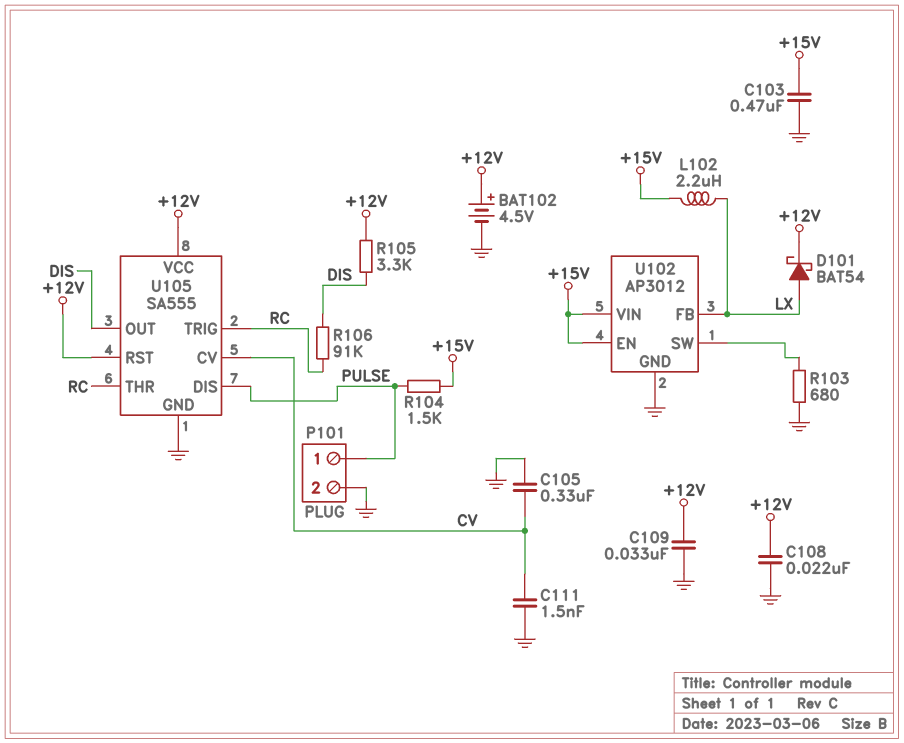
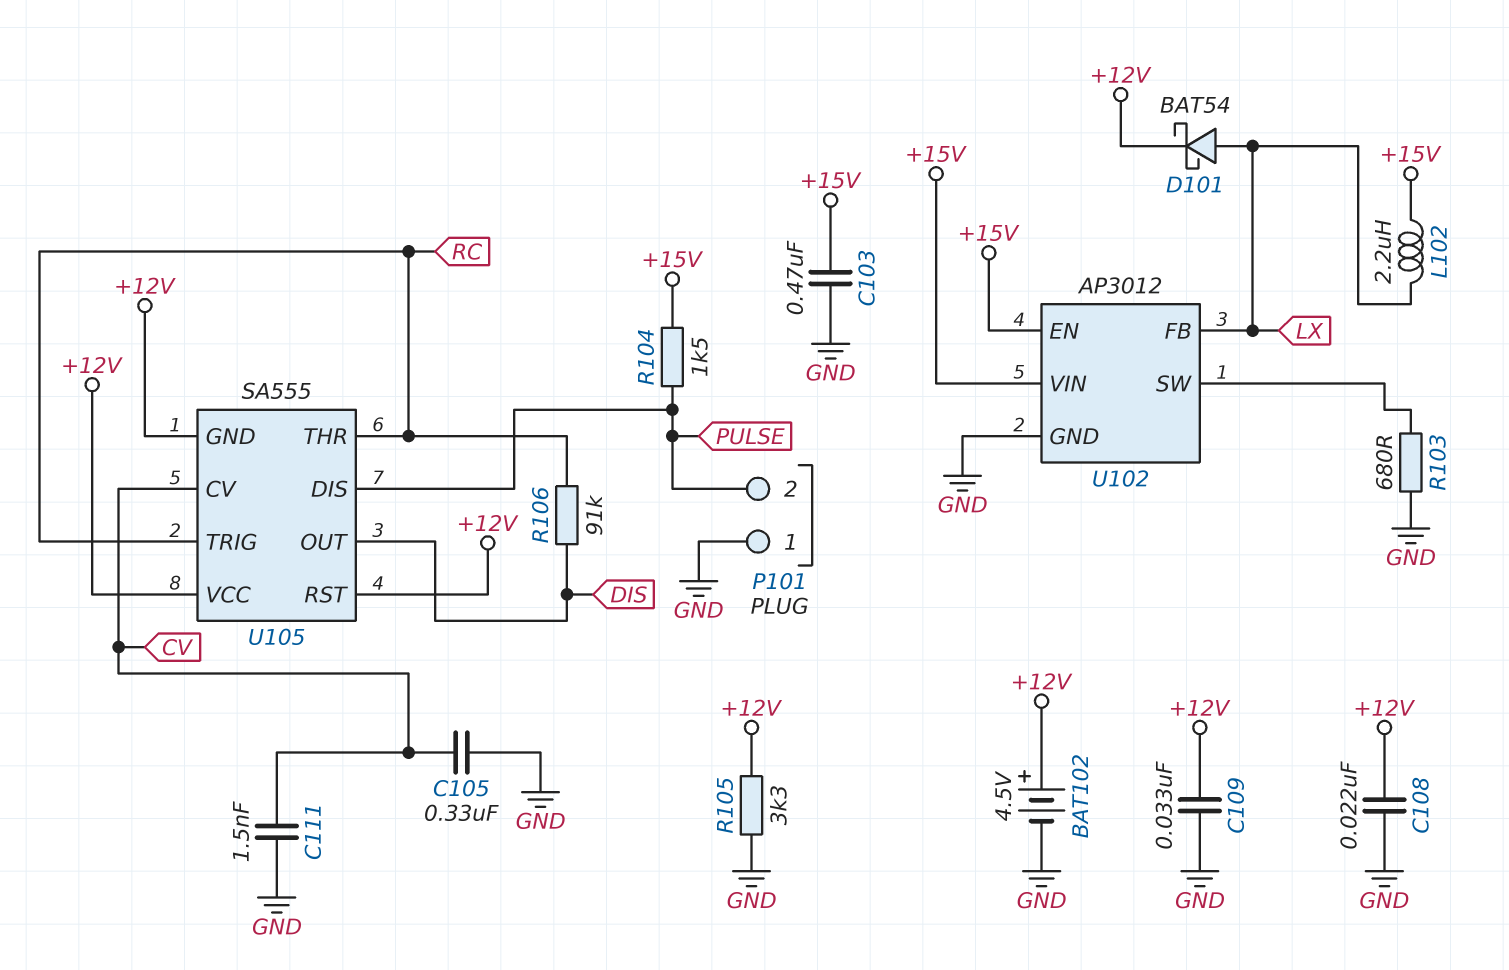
P101 pin 1: PULSE -> GND
P101 pin 2: GND -> PULSE
R105: 3.3k (+12V, DIS) -> 3.3k (+12V, GND)
U105 pin GND: GND -> +12V

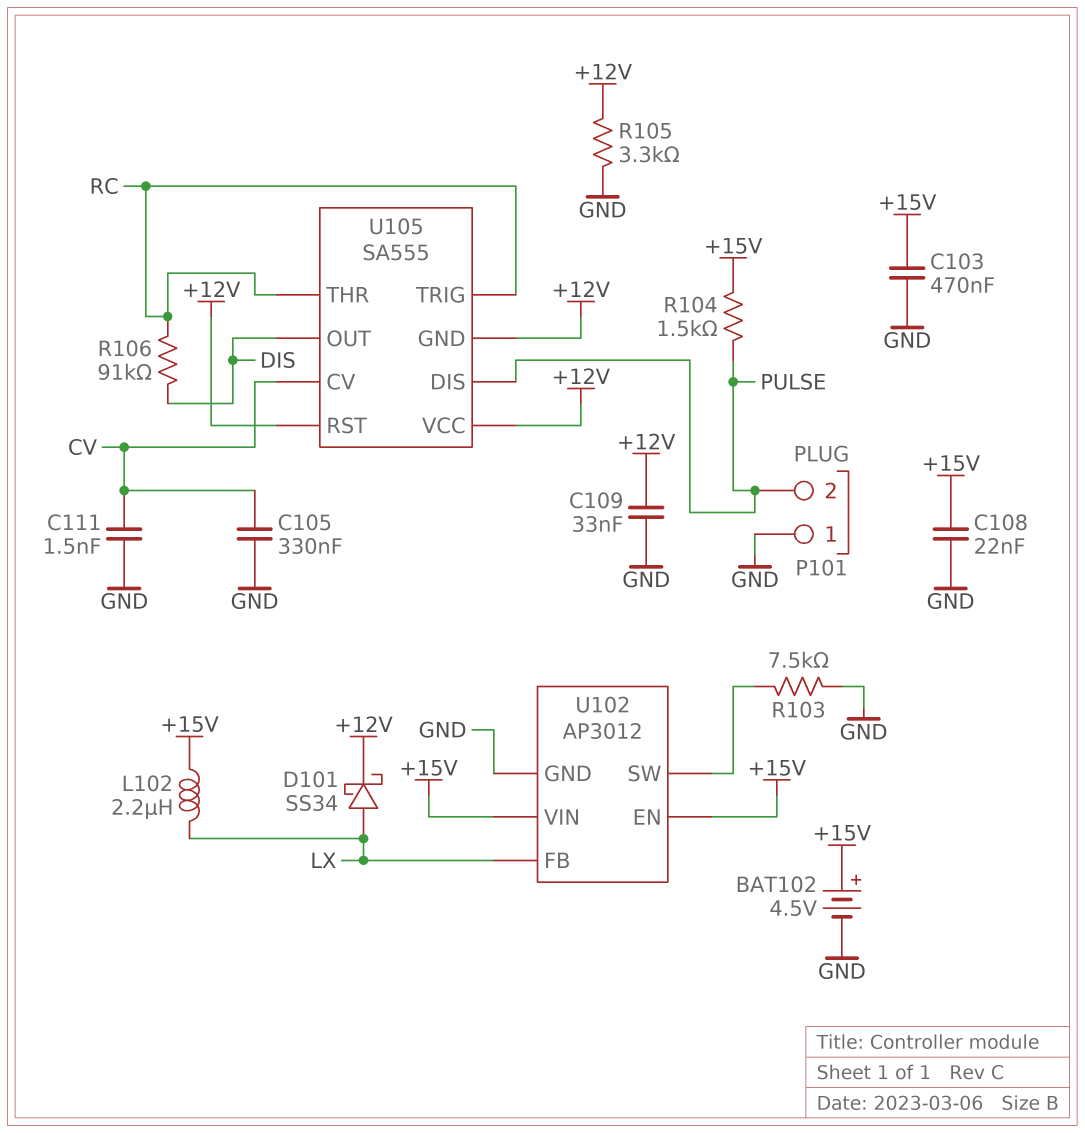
BAT102: 4.5V (plus +12V, minus GND) -> 4.5V (plus +15V, minus GND)
C108: 22nF (+12V, GND) -> 22nF (+15V, GND)
D101: schottky BAT54 (A LX, K +12V) -> schottky SS34 (A LX, K +12V)
R103: 680 (GND, U102/SW) -> 7.5k (GND, U102/SW)

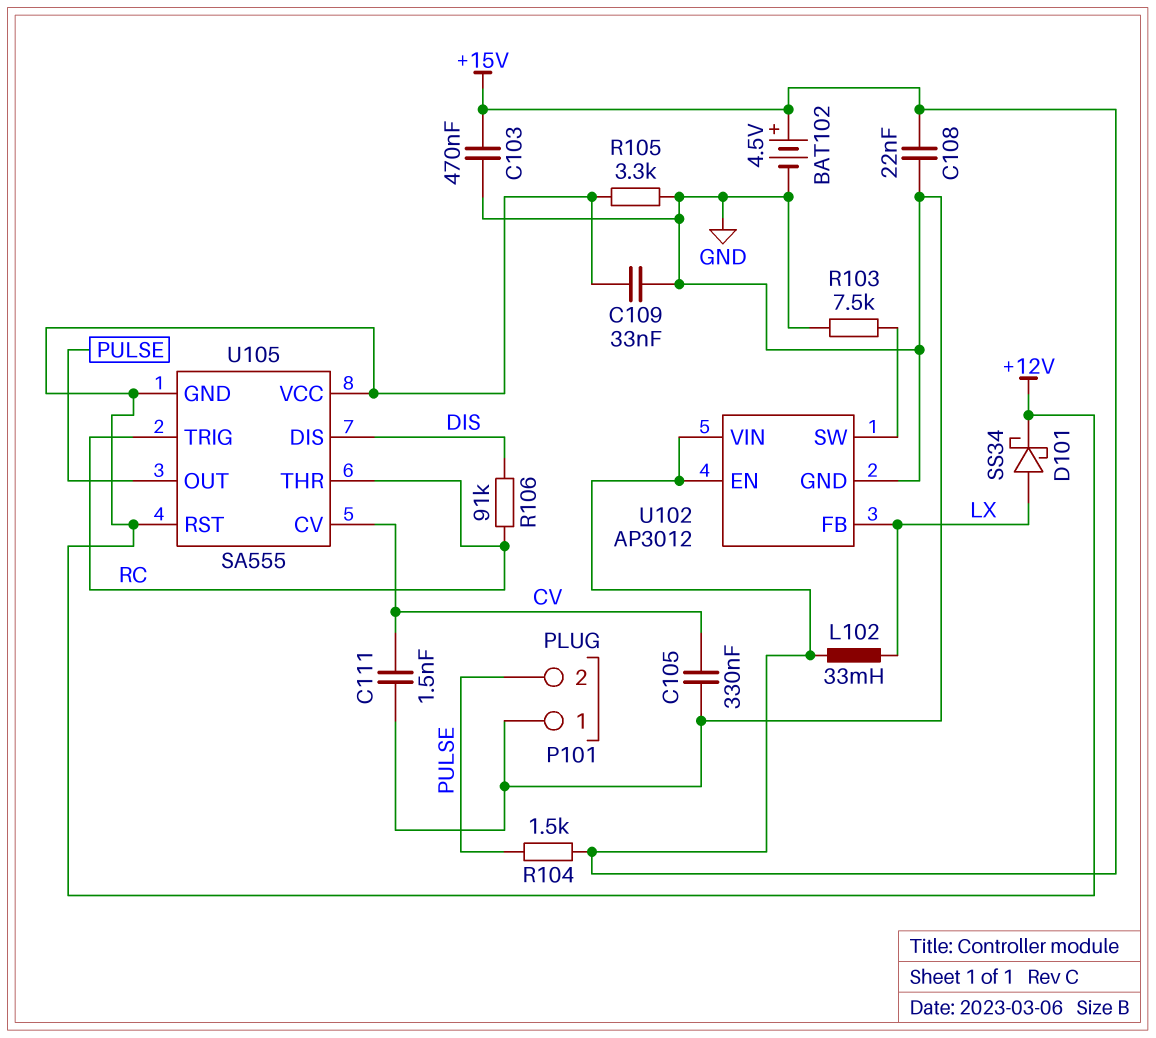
L102: 2.2uH (+15V, LX) -> 33mH (+15V, LX)
U105 pin DIS: PULSE -> DIS
U105 pin OUT: DIS -> PULSE

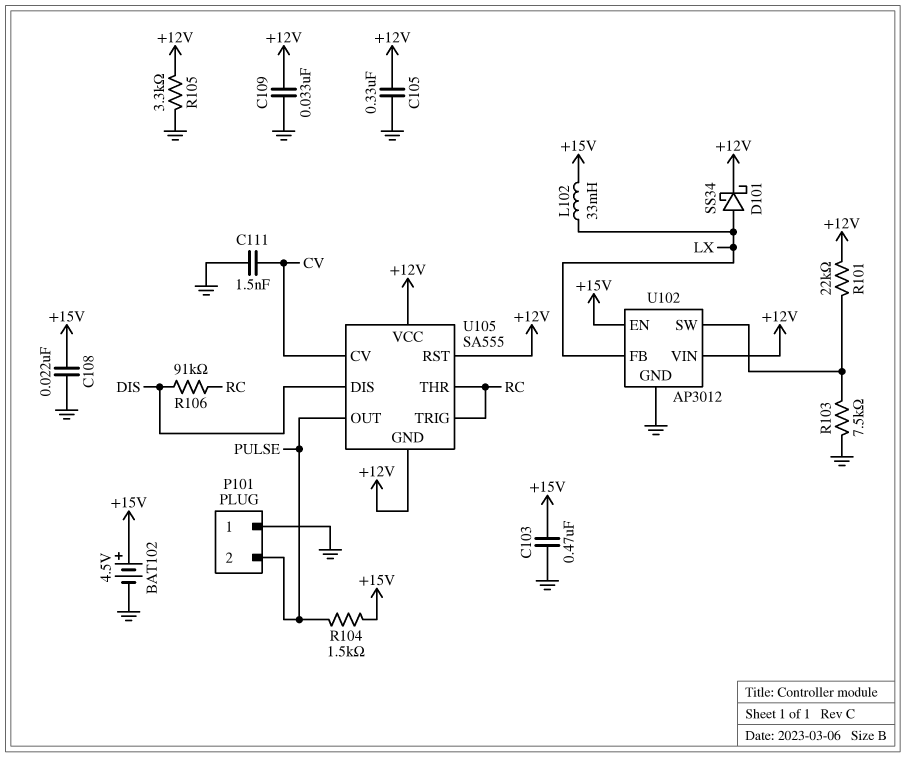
C105: 330nF (CV, GND) -> 330nF (+12V, GND)
R101: none -> 22k (+12V, U102/SW)
U102 pin VIN: +15V -> +12V

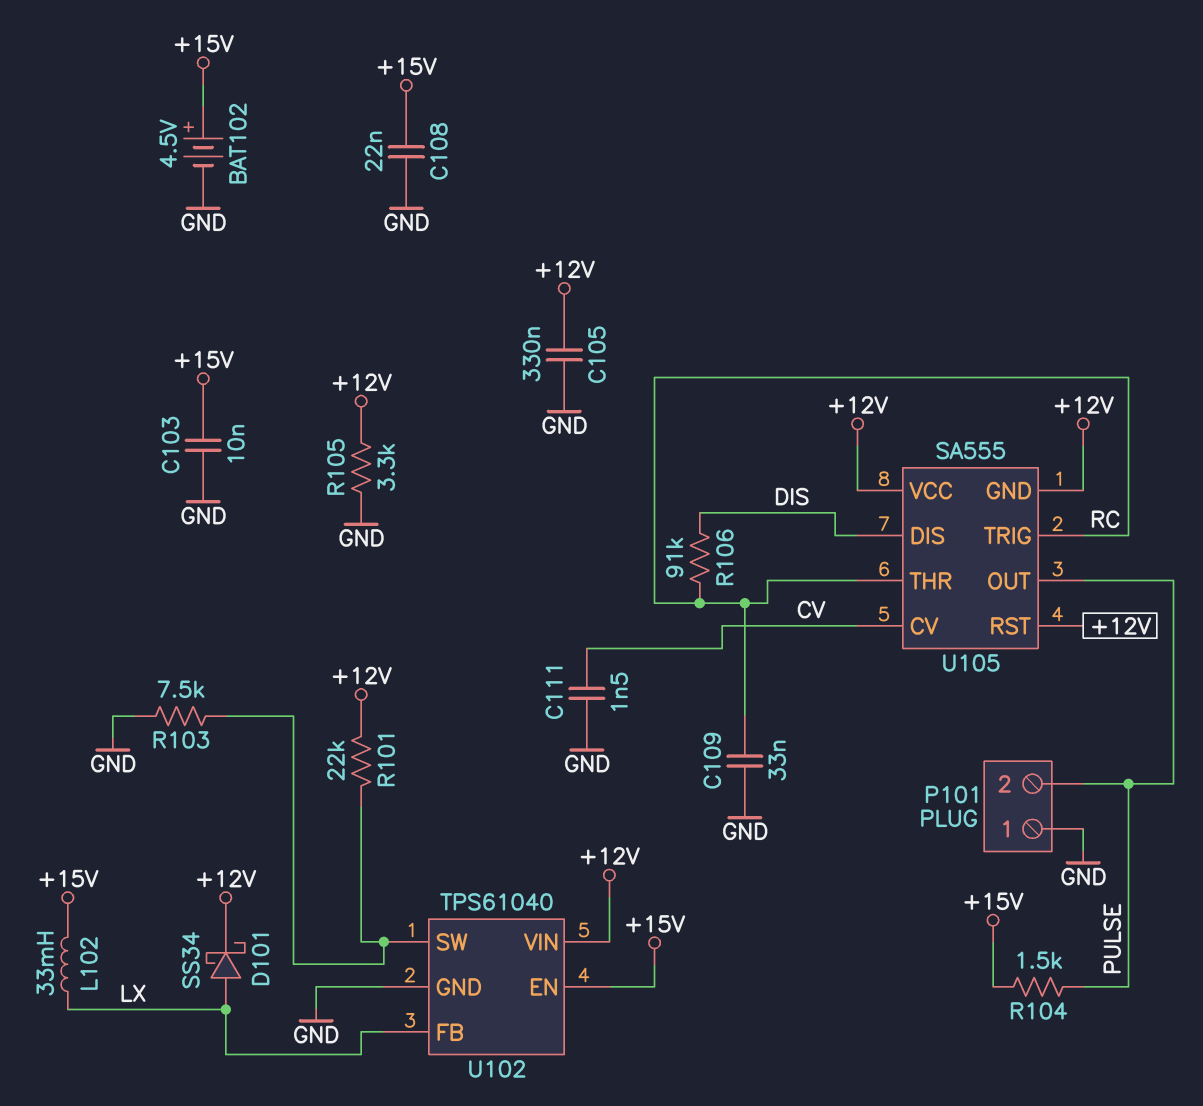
C103: 470nF (+15V, GND) -> 10nF (+15V, GND)
C109: 33nF (+12V, GND) -> 33nF (GND, RC)
U102: AP3012 -> TPS61040

